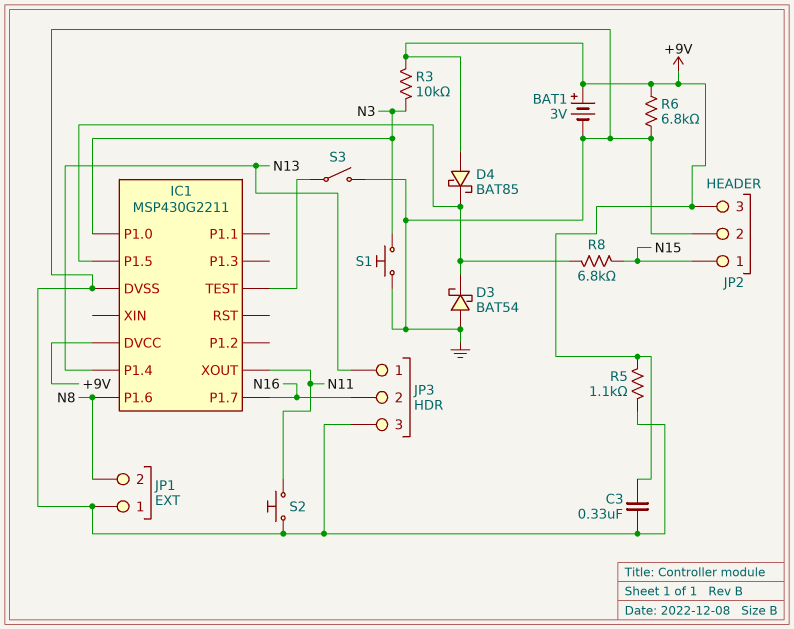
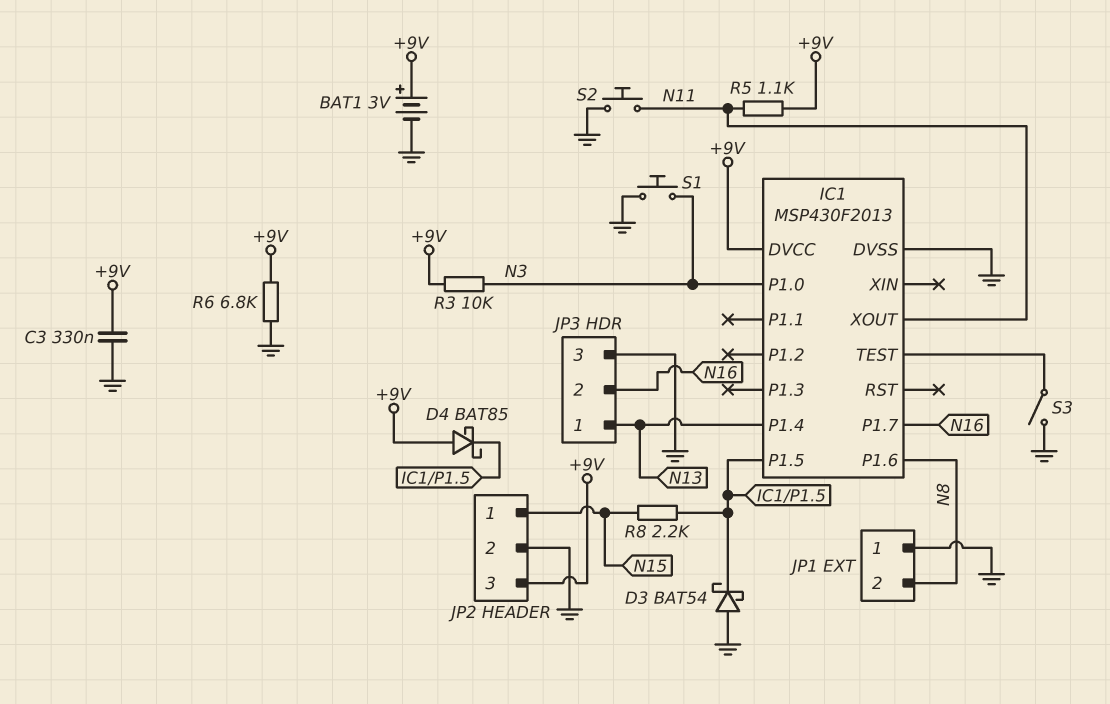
IC1: MSP430G2211 -> MSP430F2013
R5: 1.1k (+9V, GND) -> 1.1k (+9V, N11)
R8: 6.8k (IC1/P1.5, N15) -> 2.2k (IC1/P1.5, N15)

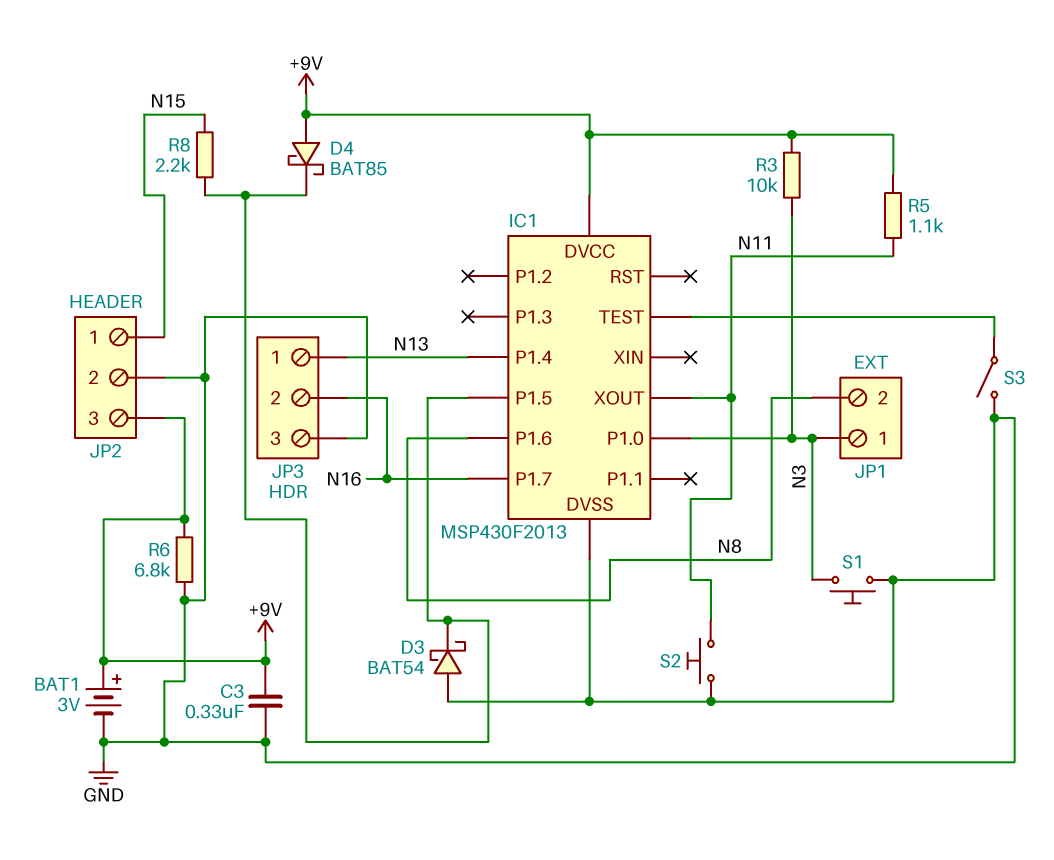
JP1 pin 1: GND -> N3

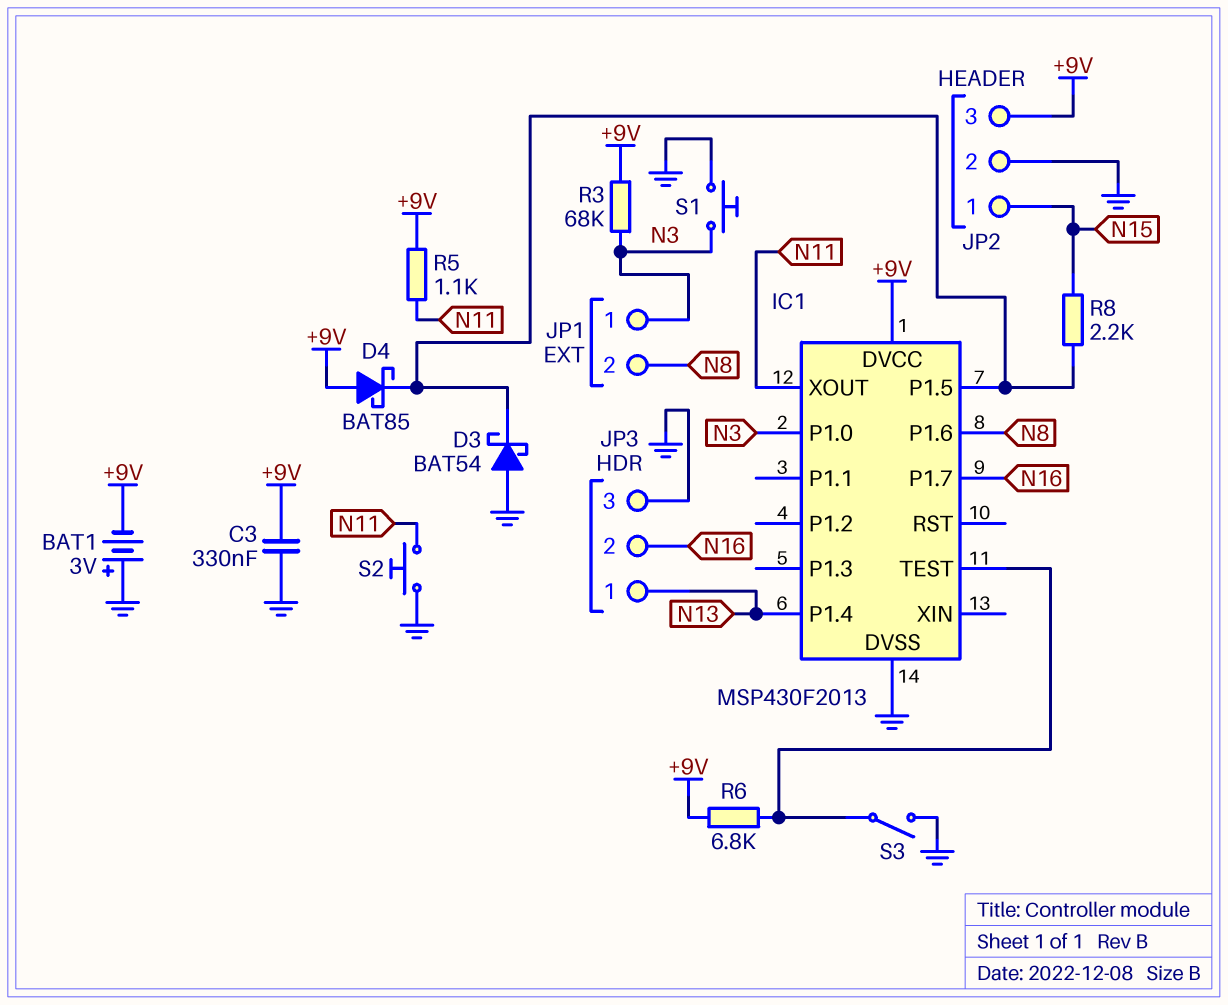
BAT1: 3V (plus +9V, minus GND) -> 3V (plus GND, minus +9V)
R3: 10k (+9V, N3) -> 68k (+9V, N3)
R6: 6.8k (+9V, GND) -> 6.8k (+9V, IC1/TEST)

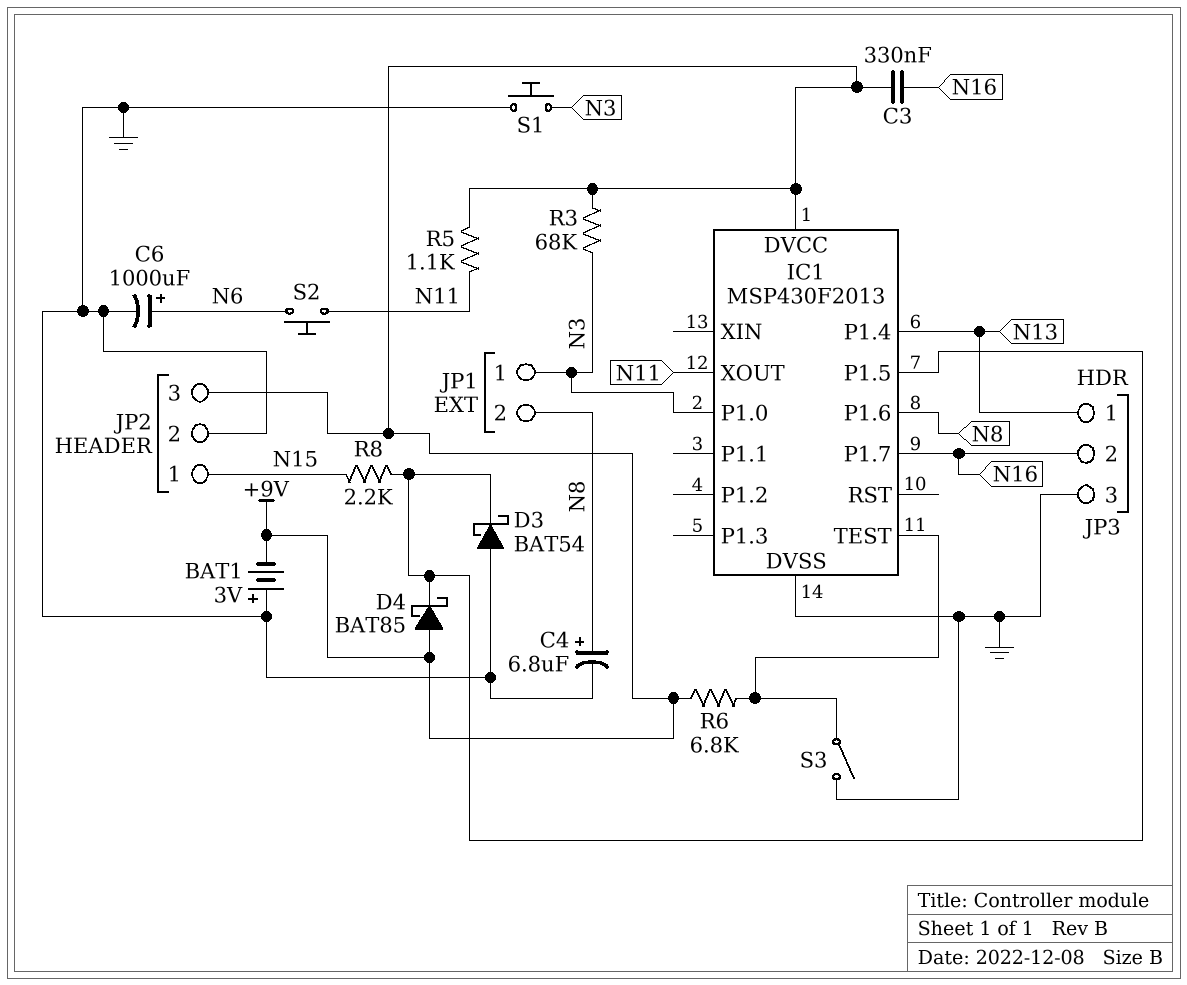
C3: 330nF (+9V, GND) -> 330nF (+9V, N16)
C4: none -> 6.8uF (plus N8, minus GND)
C6: none -> 1000uF (plus N6, minus GND)
S2: button (GND, N11) -> button (N6, N11)

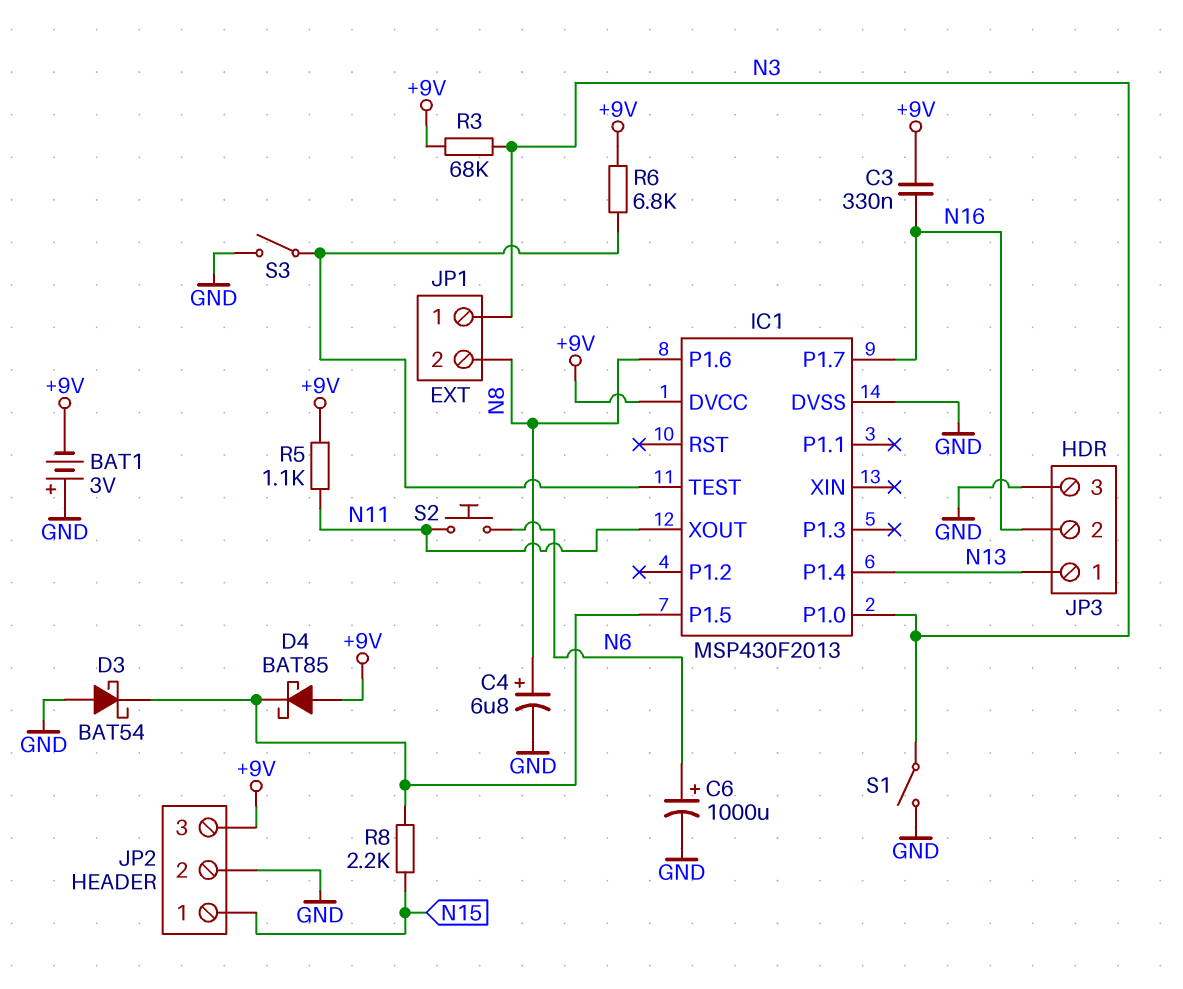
S1: button (GND, N3) -> switch (GND, N3)

